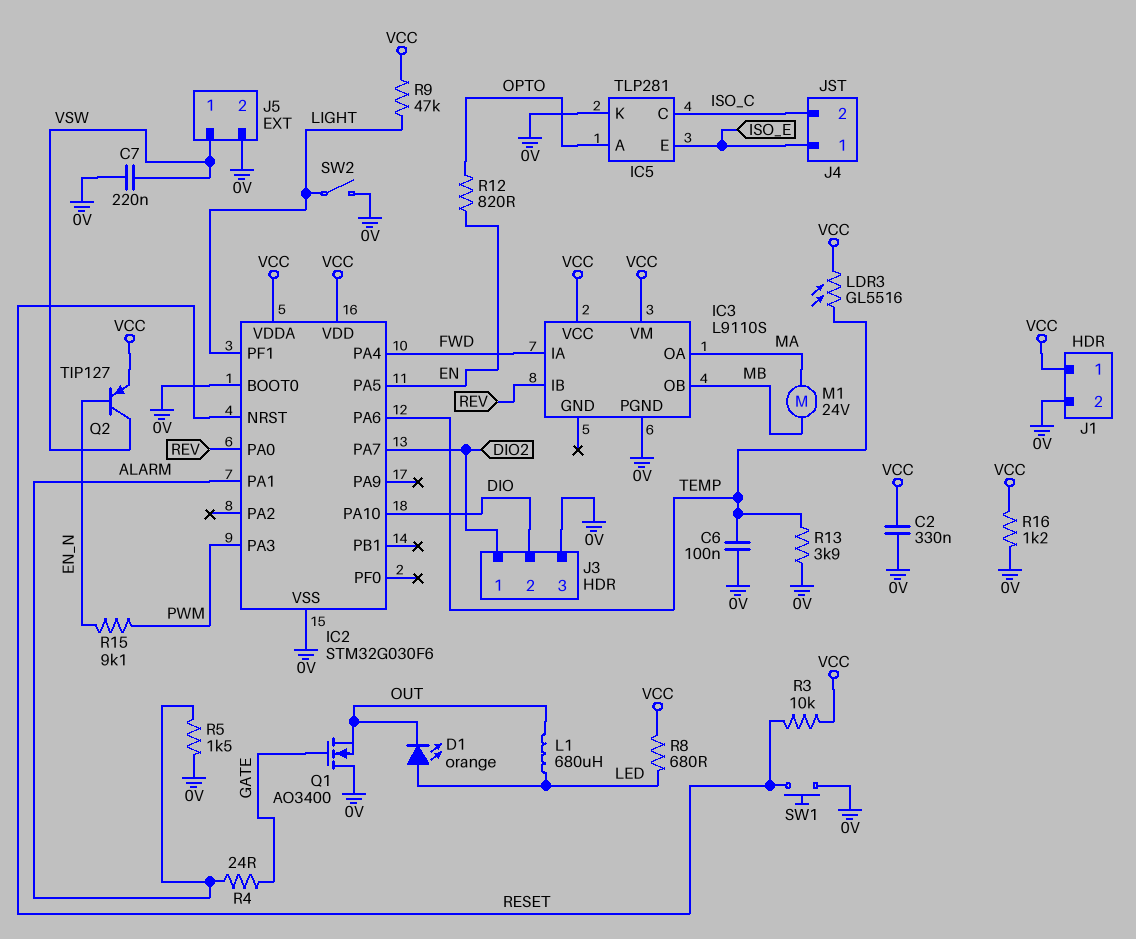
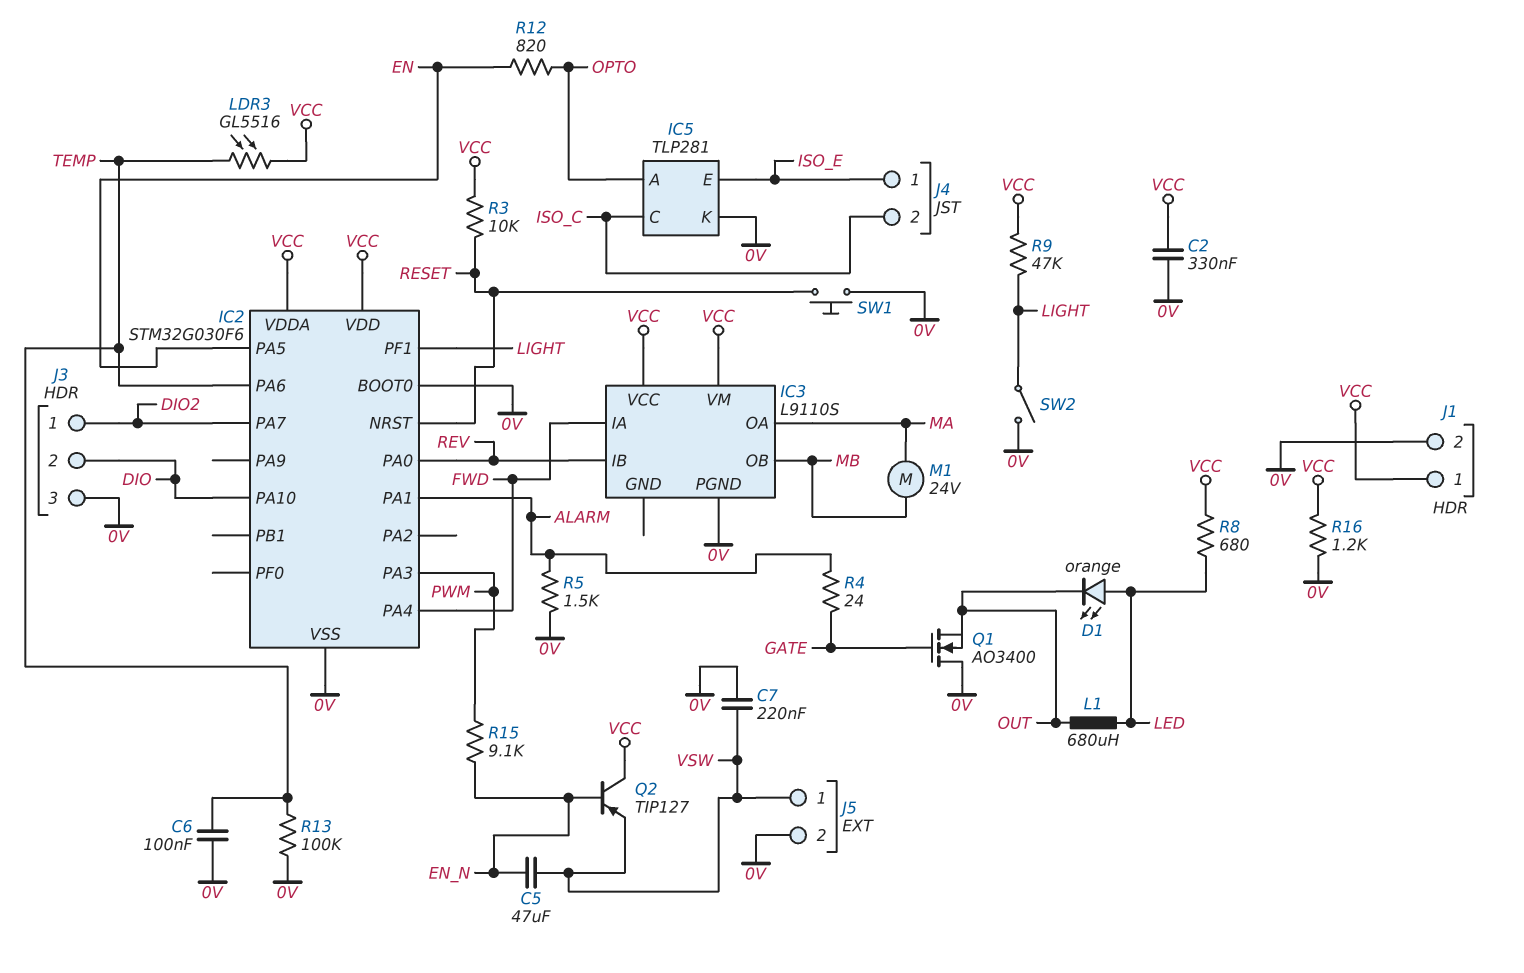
C5: none -> 47uF (EN_N, VSW)
Q2: PNP TIP127 (B EN_N, C VSW, E VCC) -> PNP TIP127 (B EN_N, C VCC, E VSW)
R13: 3.9k (0V, TEMP) -> 100k (0V, TEMP)

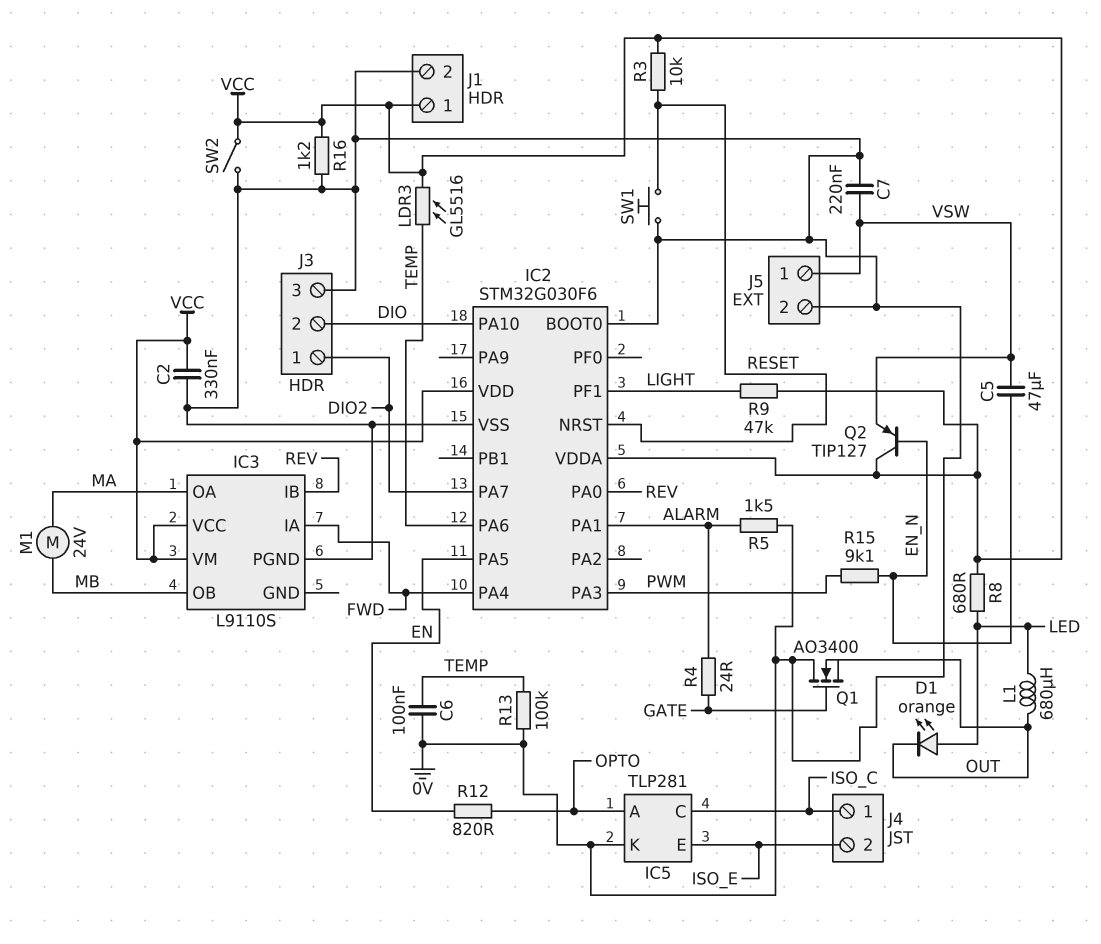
J4 pin 1: ISO_E -> ISO_C
J4 pin 2: ISO_C -> ISO_E
SW2: switch (0V, LIGHT) -> switch (0V, VCC)

